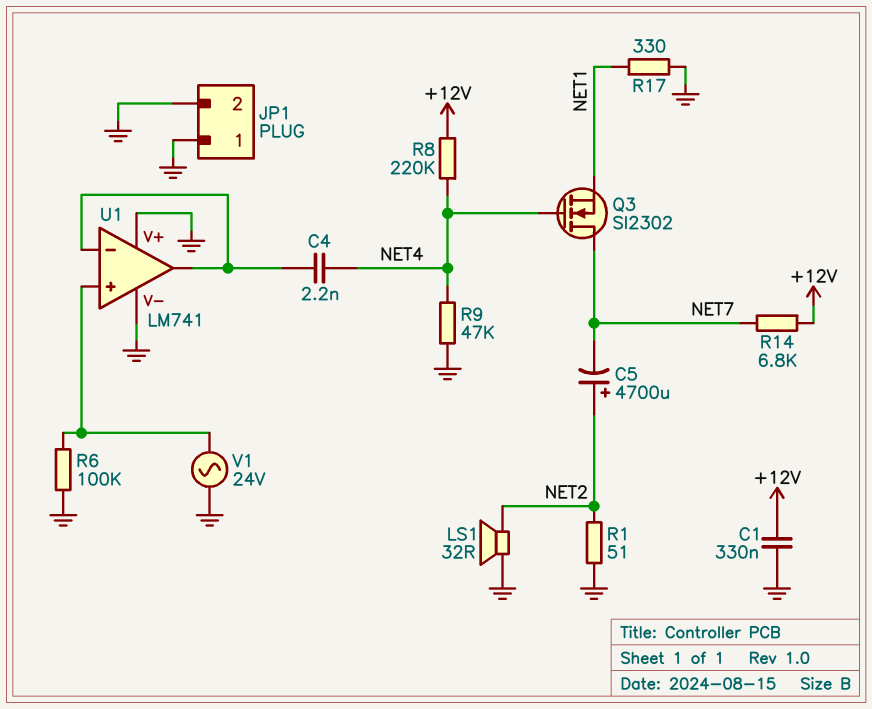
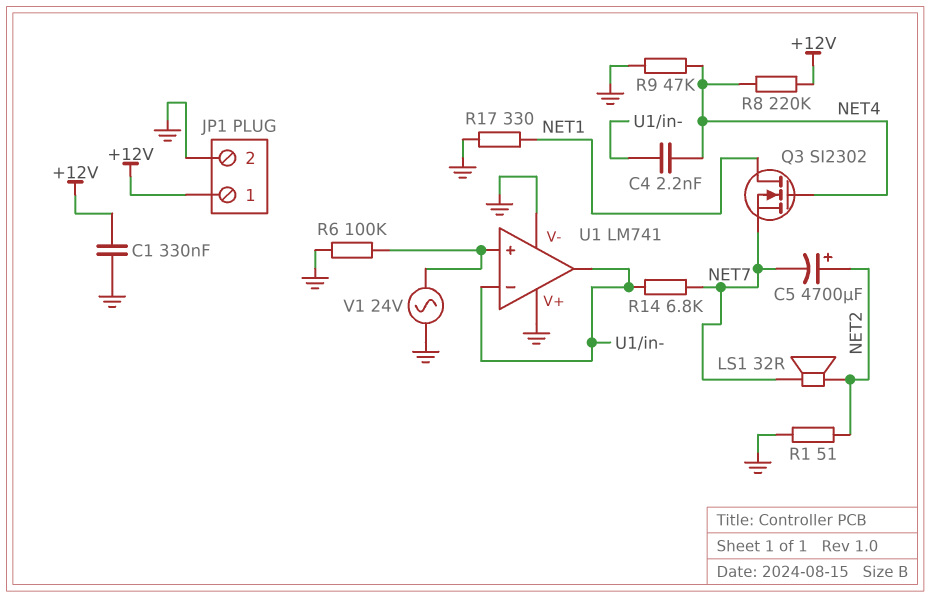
JP1 pin 1: GND -> +12V
LS1: speaker 32R (GND, NET2) -> speaker 32R (NET2, NET7)
Q3: NMOS SI2302 (G NET4, D NET7, S NET1) -> NMOS SI2302 (G NET4, D NET1, S NET7)
R14: 6.8k (+12V, NET7) -> 6.8k (NET7, U1/in-)

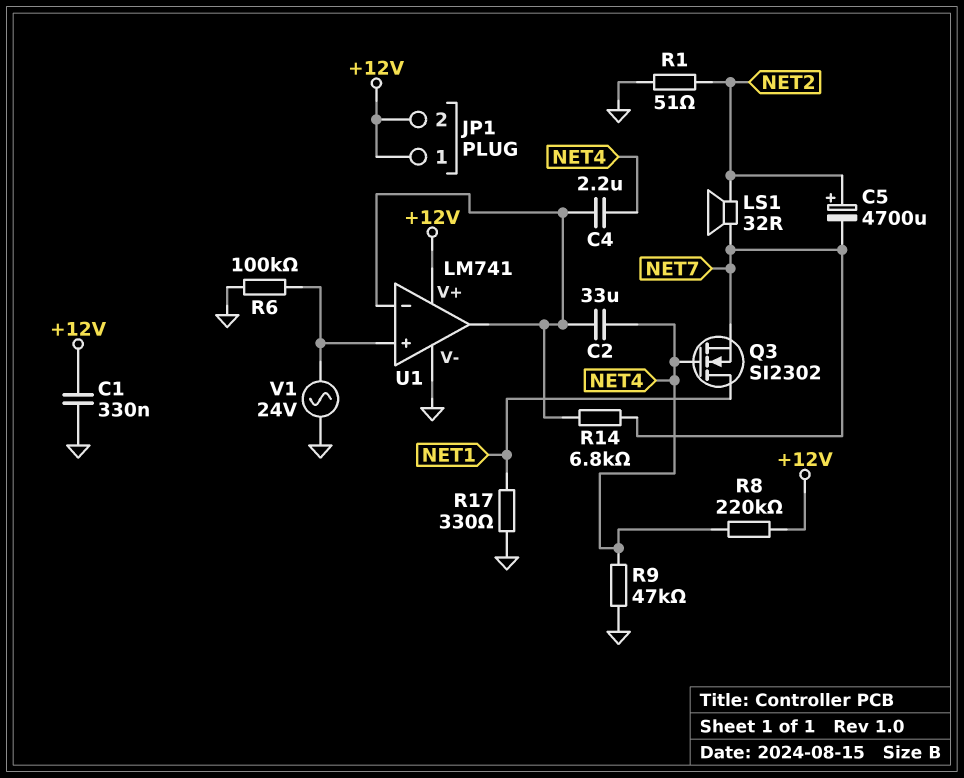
C2: none -> 33uF (NET4, U1/in-)
C4: 2.2nF (NET4, U1/in-) -> 2.2uF (NET4, U1/in-)
JP1 pin 2: GND -> +12V
U1 pin V+: GND -> +12V

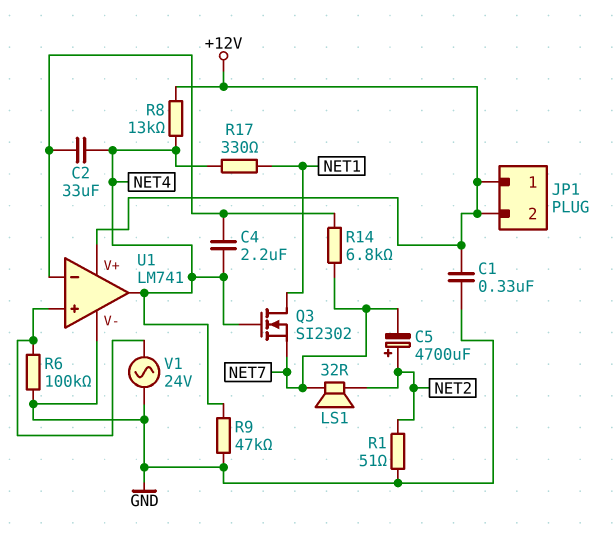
R8: 220k (+12V, NET4) -> 13k (+12V, NET4)
R17: 330 (GND, NET1) -> 330 (NET1, NET4)
U1 pin out: U1/in- -> NET4

